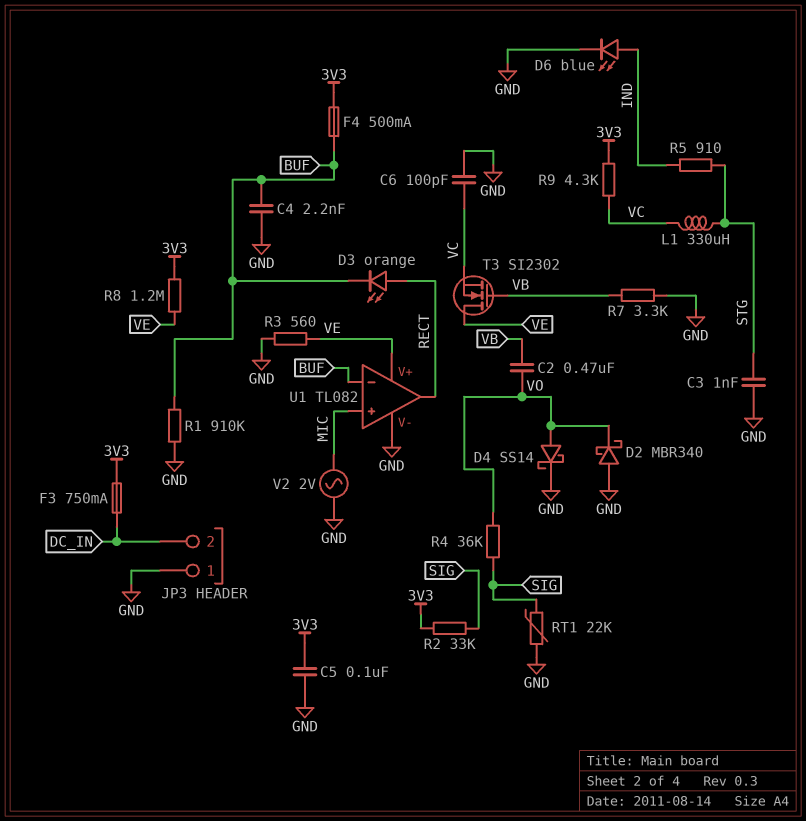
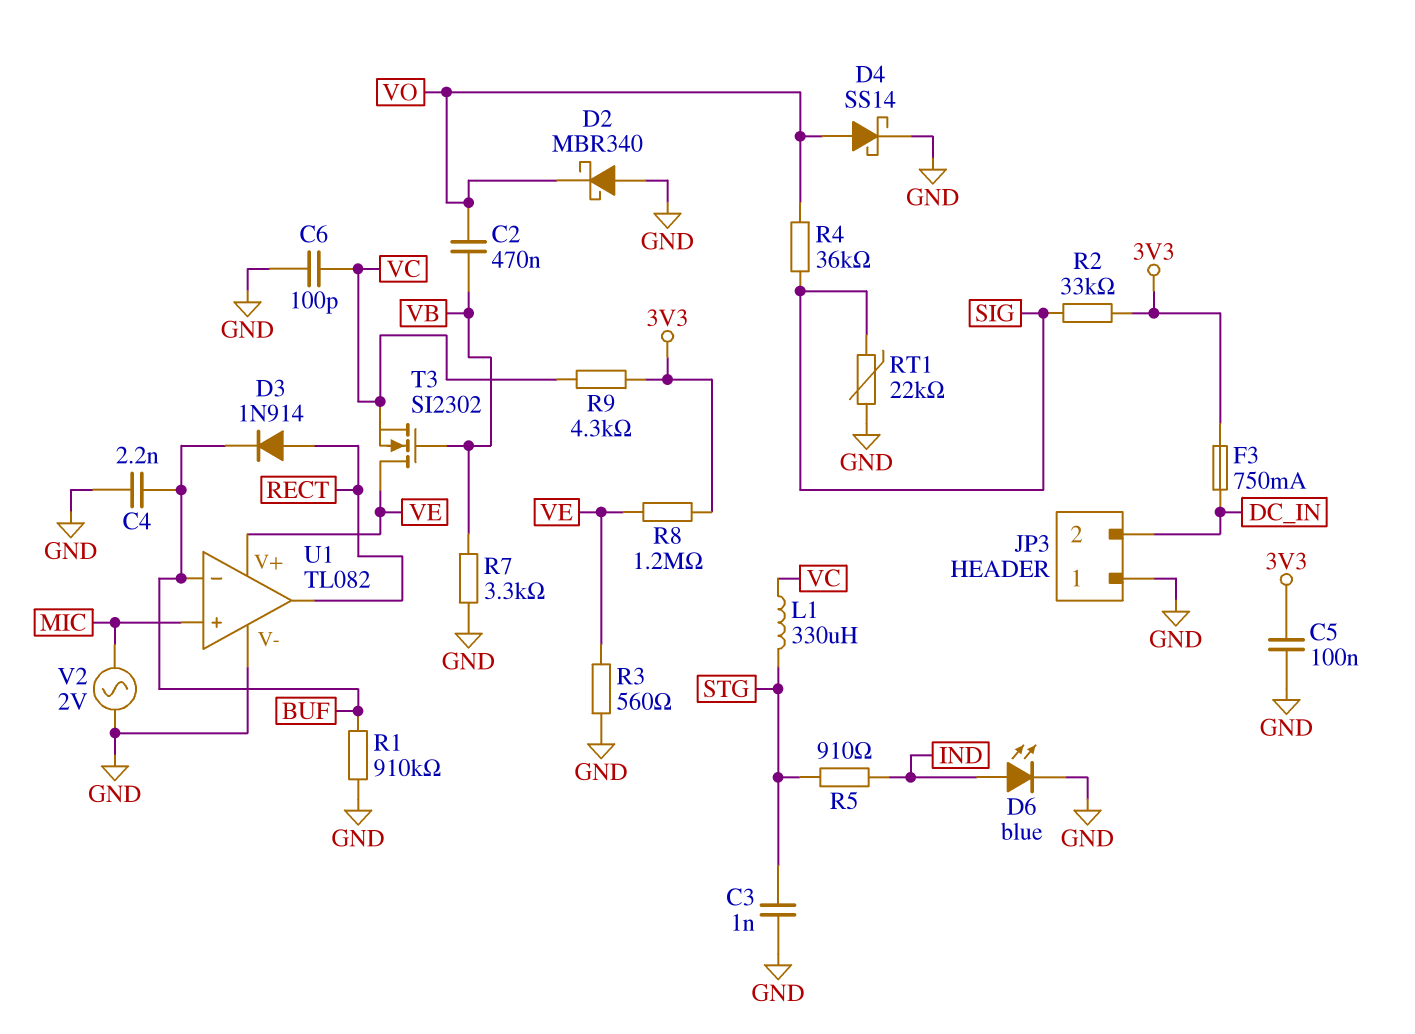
D3: LED orange (A RECT, K BUF) -> diode 1N914 (A RECT, K BUF)
F4: 500mA (3V3, BUF) -> none

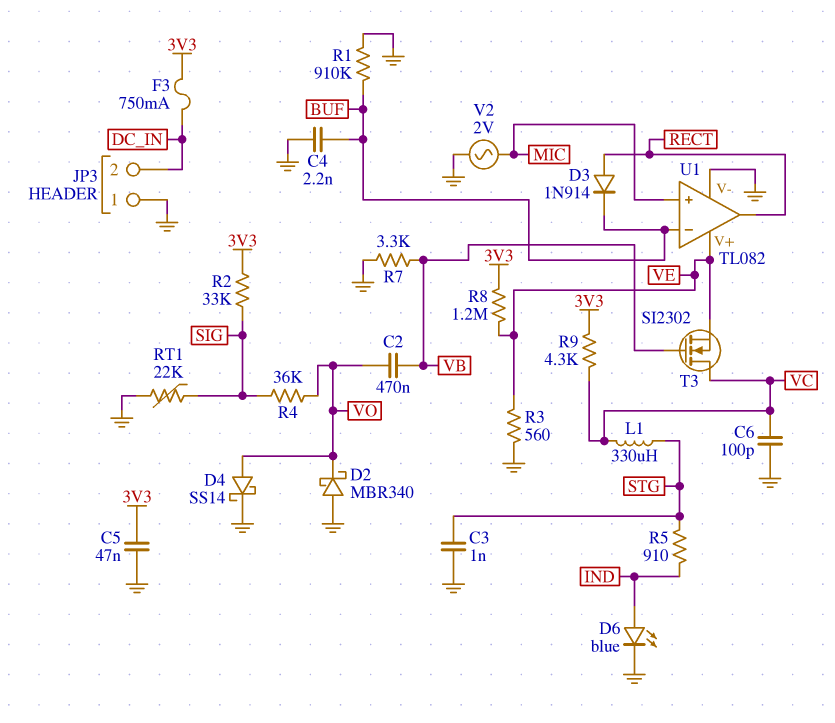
C5: 100nF (3V3, GND) -> 47nF (3V3, GND)
T3: NMOS SI2302 (G VB, D VE, S VC) -> NMOS SI2302 (G VB, D VC, S VE)

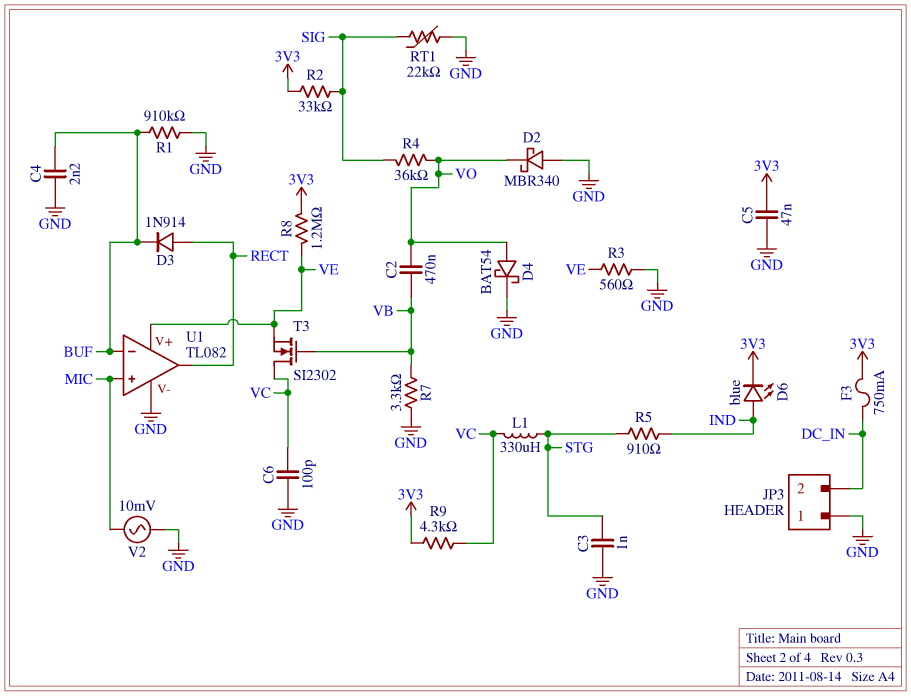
D4: schottky SS14 (A VO, K GND) -> schottky BAT54 (A VO, K GND)
D6: LED blue (A IND, K GND) -> LED blue (A IND, K 3V3)
V2: AC 2V (GND, MIC) -> AC 10mV (GND, MIC)

